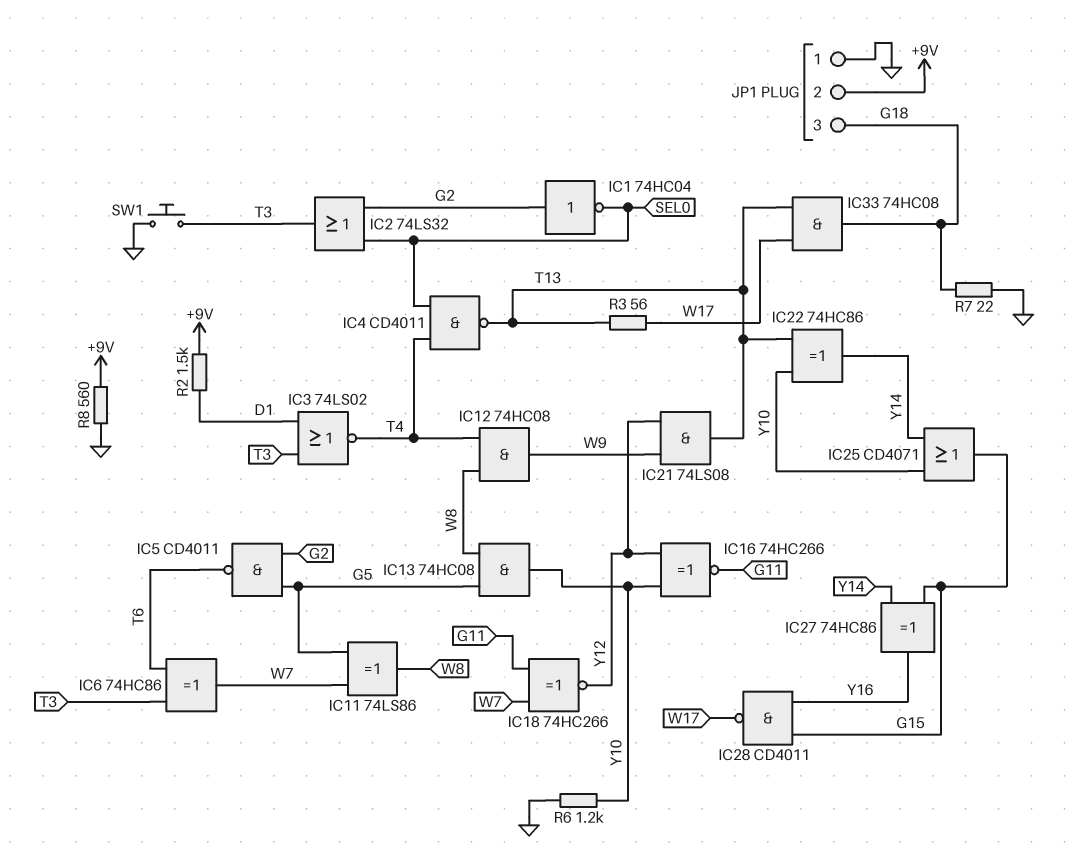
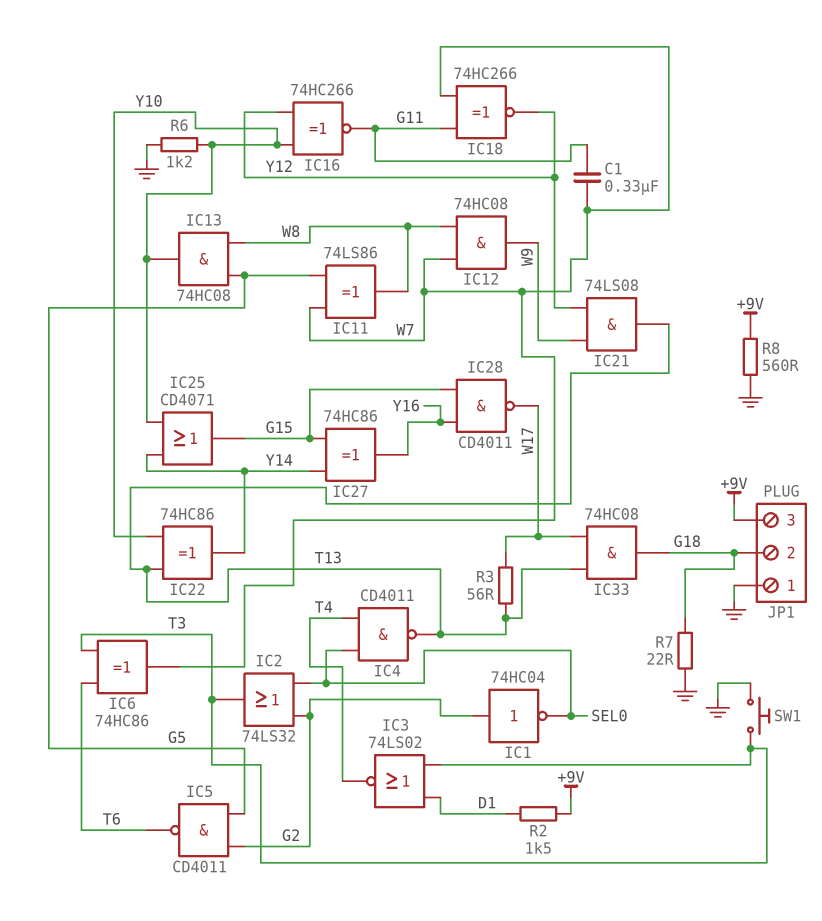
C1: none -> 330nF (G11, W7)
IC12: AND 74HC08 (in T4, in W8, out W9) -> AND 74HC08 (in W7, in W8, out W9)
JP1 pin 2: +9V -> G18
JP1 pin 3: G18 -> +9V

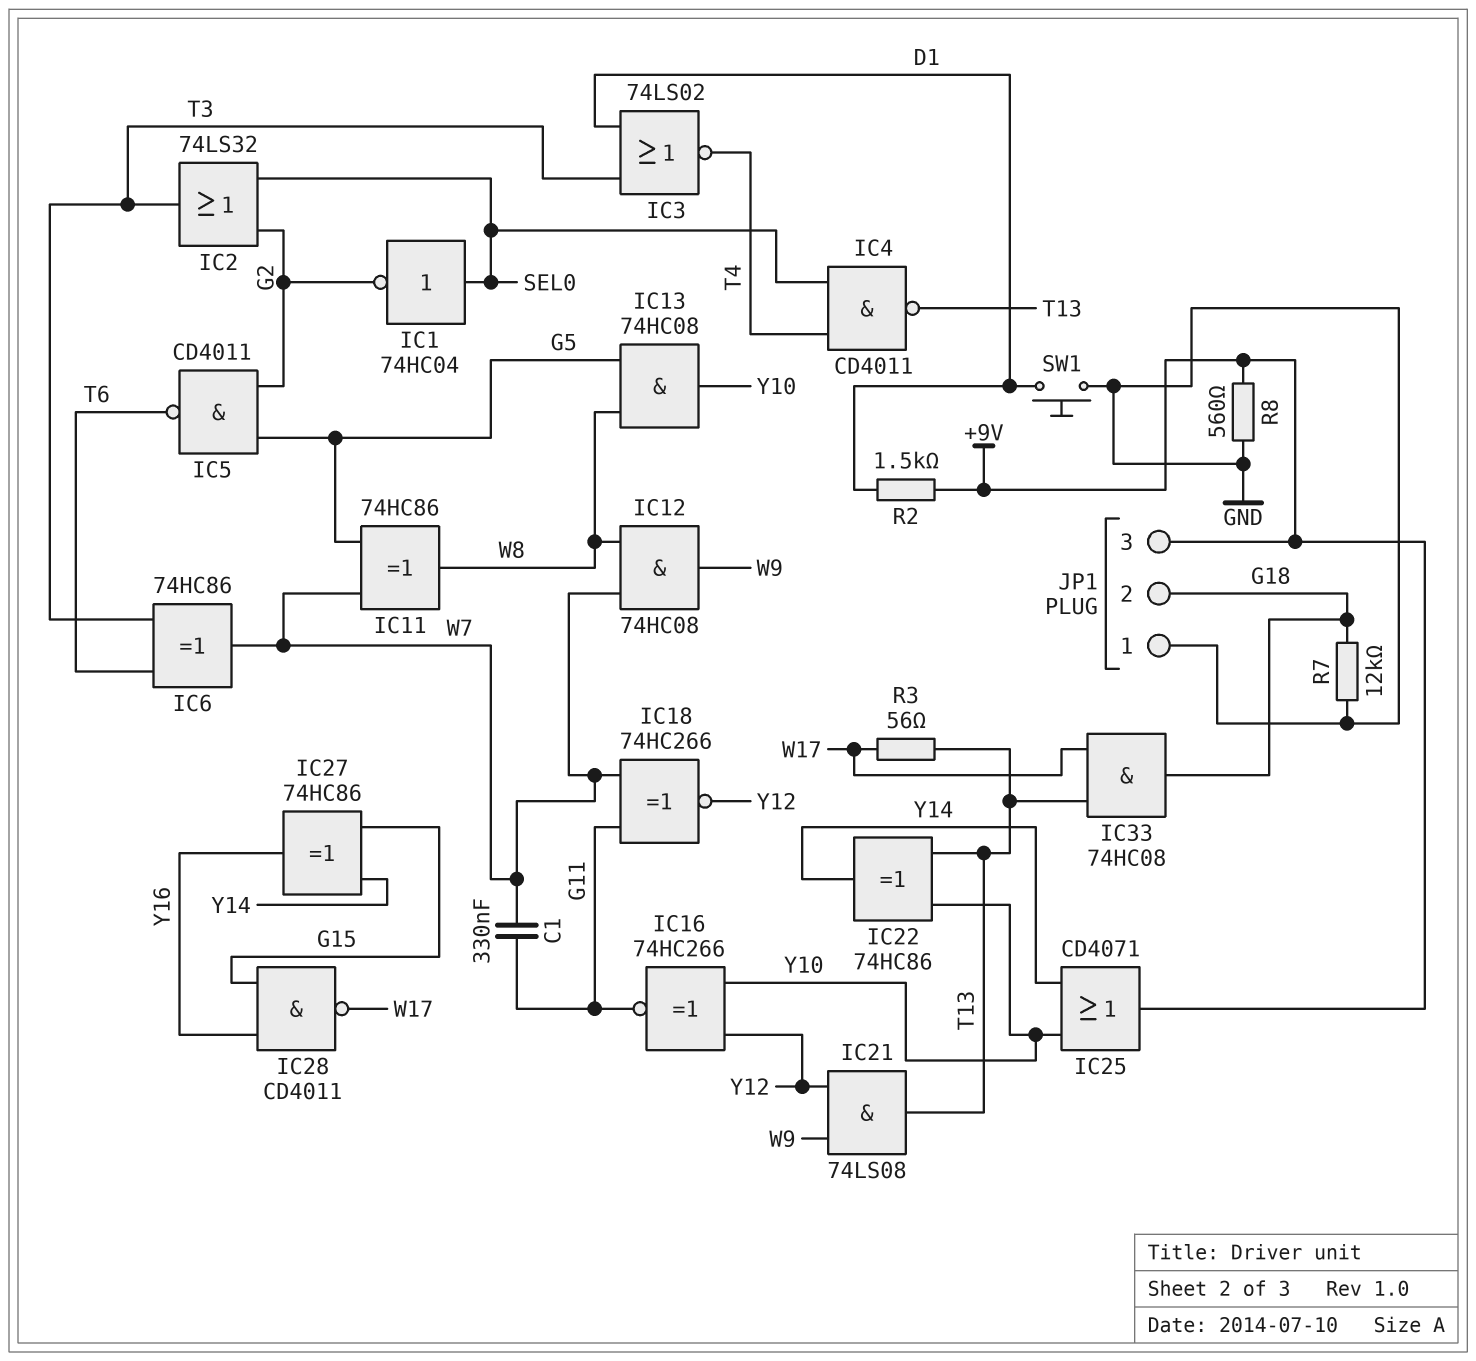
IC1: NOT 74HC04 (in G2, out SEL0) -> NOT 74HC04 (in SEL0, out G2)
IC11: XOR 74LS86 (in G5, in W7, out W8) -> XOR 74HC86 (in G5, in W7, out W8)
IC25: OR CD4071 (in Y10, in Y14, out G15) -> OR CD4071 (in Y10, in Y14, out +9V)
R6: 1.2k (GND, Y10) -> none
R7: 22 (G18, GND) -> 12k (G18, GND)
SW1: button (GND, T3) -> button (D1, GND)

